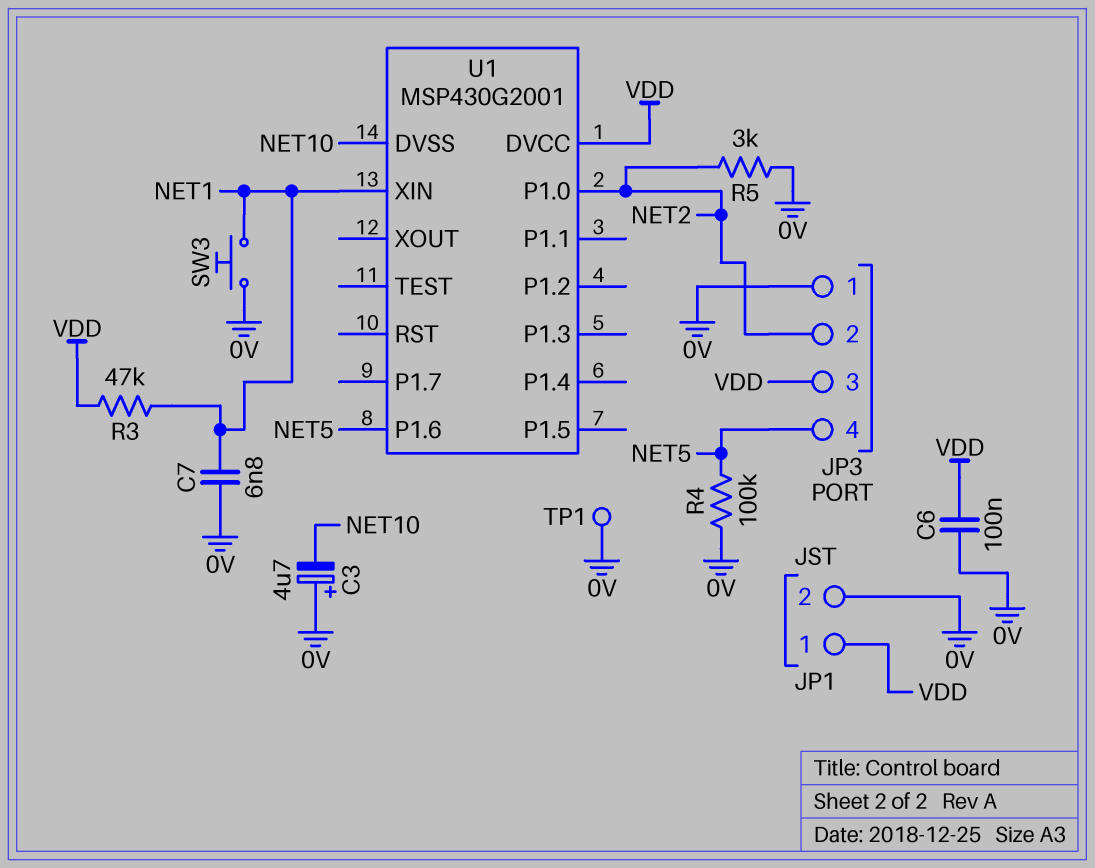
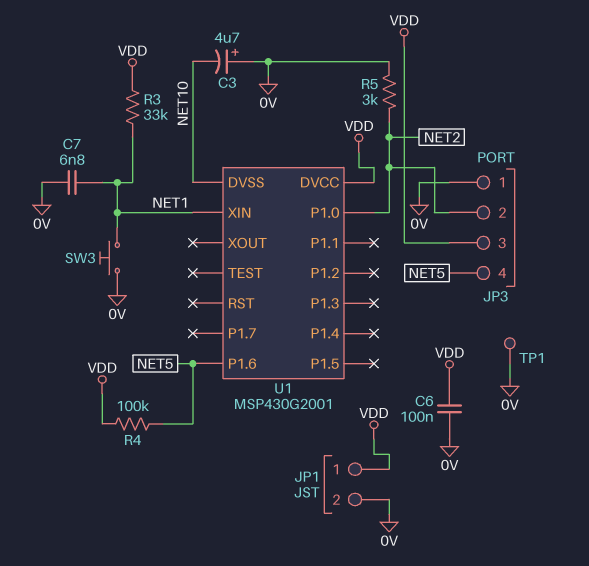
R3: 47k (NET1, VDD) -> 33k (NET1, VDD)
R4: 100k (0V, NET5) -> 100k (NET5, VDD)

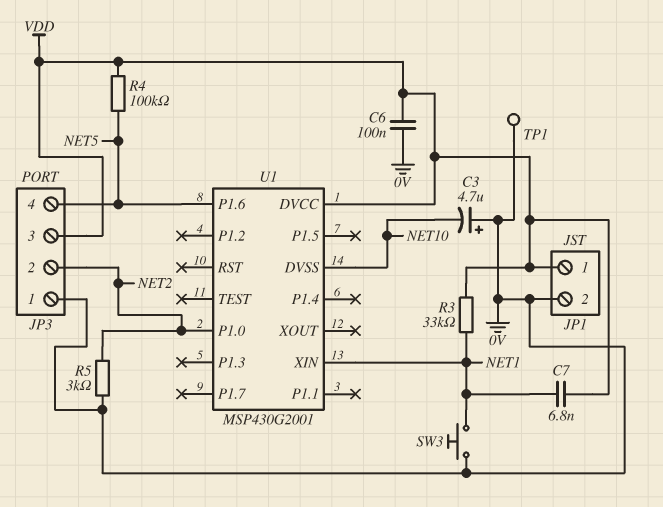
C7: 6.8nF (0V, NET1) -> 6.8nF (NET1, VDD)

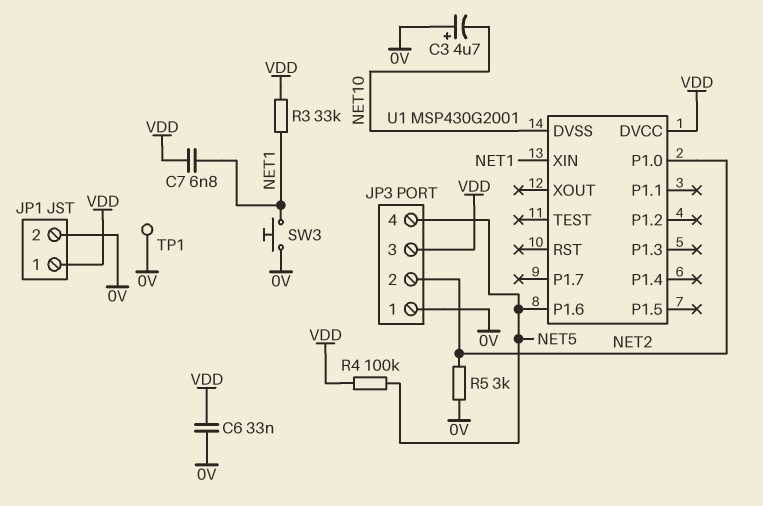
C6: 100nF (0V, VDD) -> 33nF (0V, VDD)

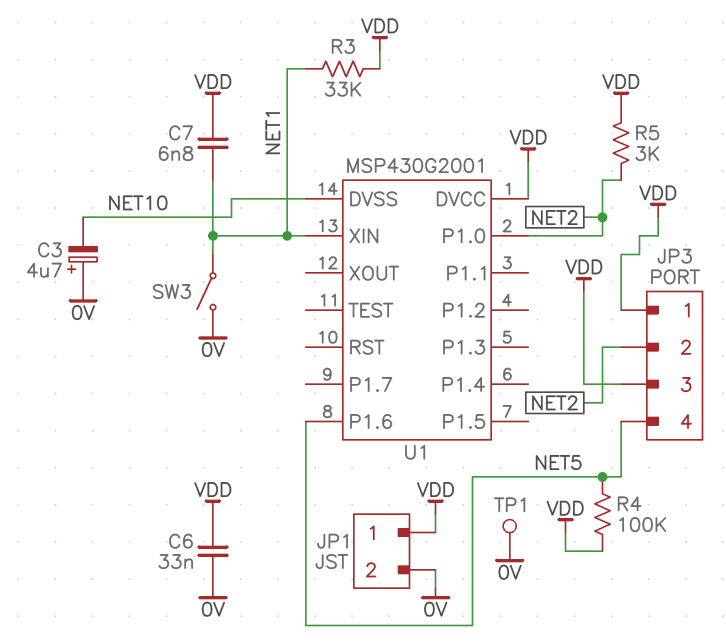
JP3 pin 1: 0V -> VDD
R5: 3k (0V, NET2) -> 3k (NET2, VDD)
SW3: button (0V, NET1) -> switch (0V, NET1)

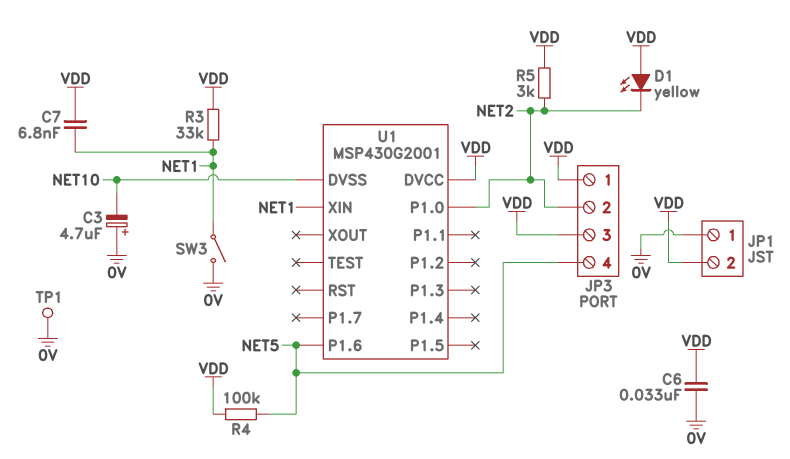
D1: none -> LED yellow (A VDD, K NET2)
JP1 pin 1: VDD -> 0V
JP1 pin 2: 0V -> VDD

